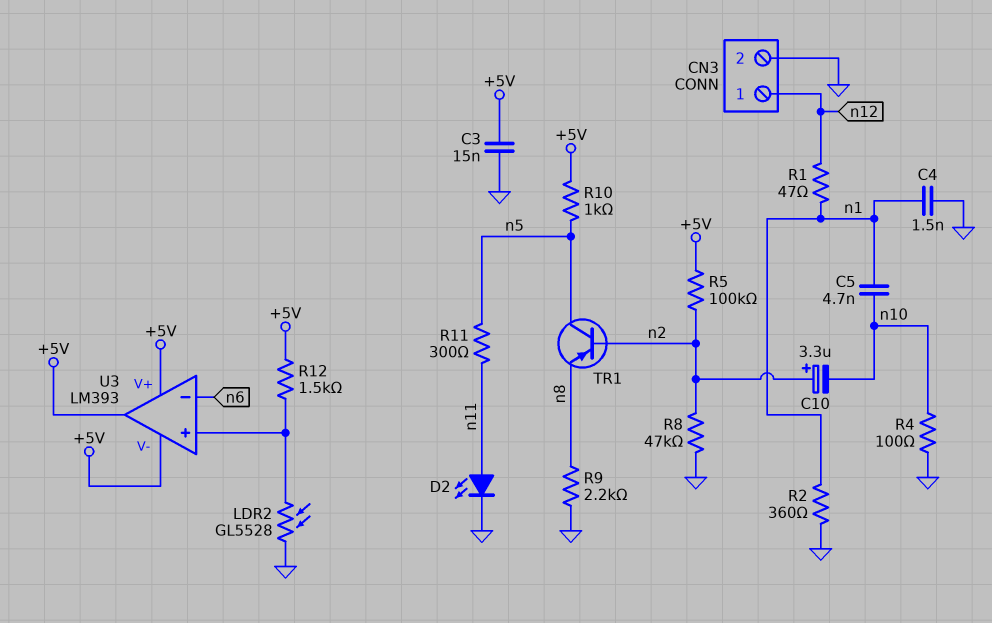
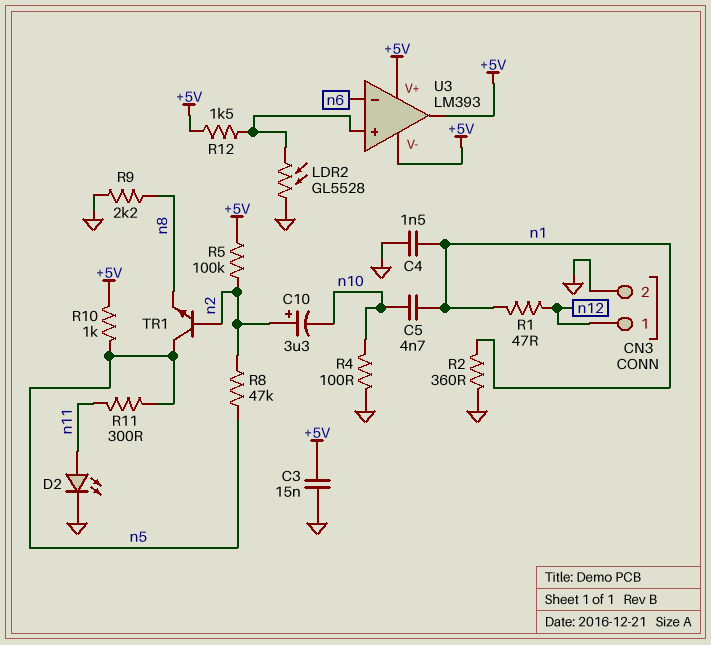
R8: 47k (GND, n2) -> 47k (n2, n5)
TR1: PNP (B n2, C n5, E n8) -> NPN (B n2, C n5, E n8)

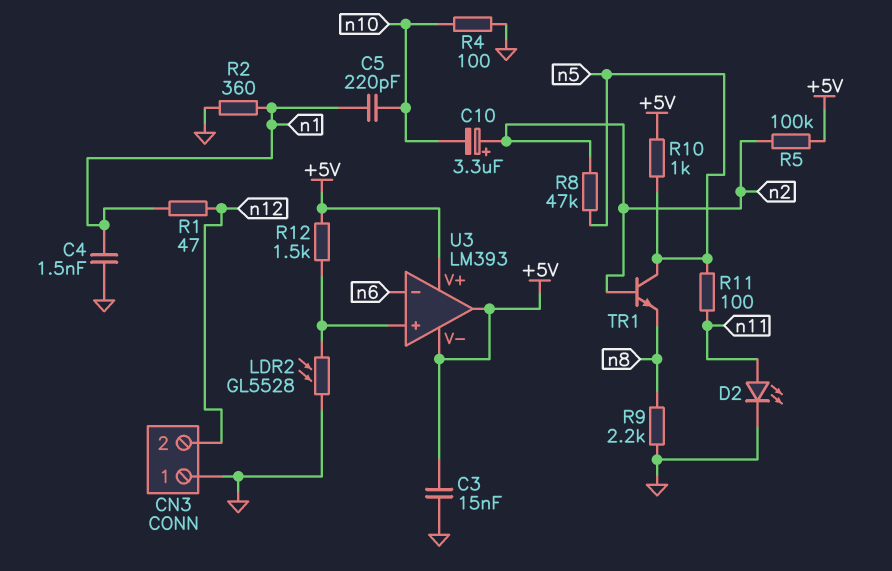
C5: 4.7nF (n1, n10) -> 220pF (n1, n10)
CN3 pin 1: n12 -> GND
CN3 pin 2: GND -> n12
R11: 300 (n5, n11) -> 100 (n5, n11)

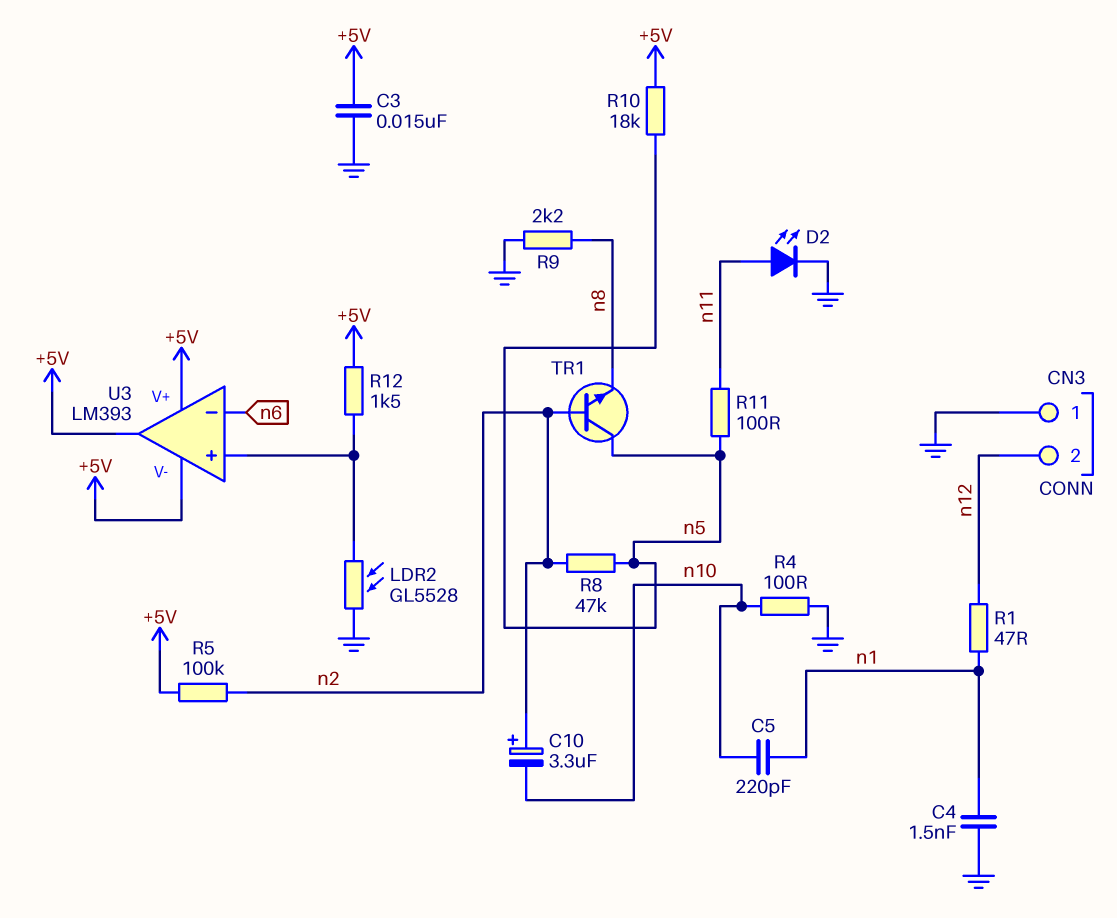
R2: 360 (GND, n1) -> none
R10: 1k (+5V, n5) -> 18k (+5V, n5)

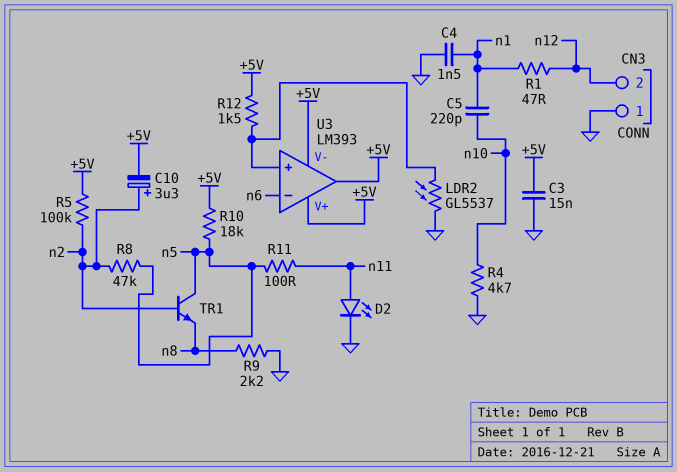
C10: 3.3uF (plus n2, minus n10) -> 3.3uF (plus n2, minus +5V)
LDR2: GL5528 (GND, U3/in+) -> GL5537 (GND, U3/in+)
R4: 100 (GND, n10) -> 4.7k (GND, n10)

